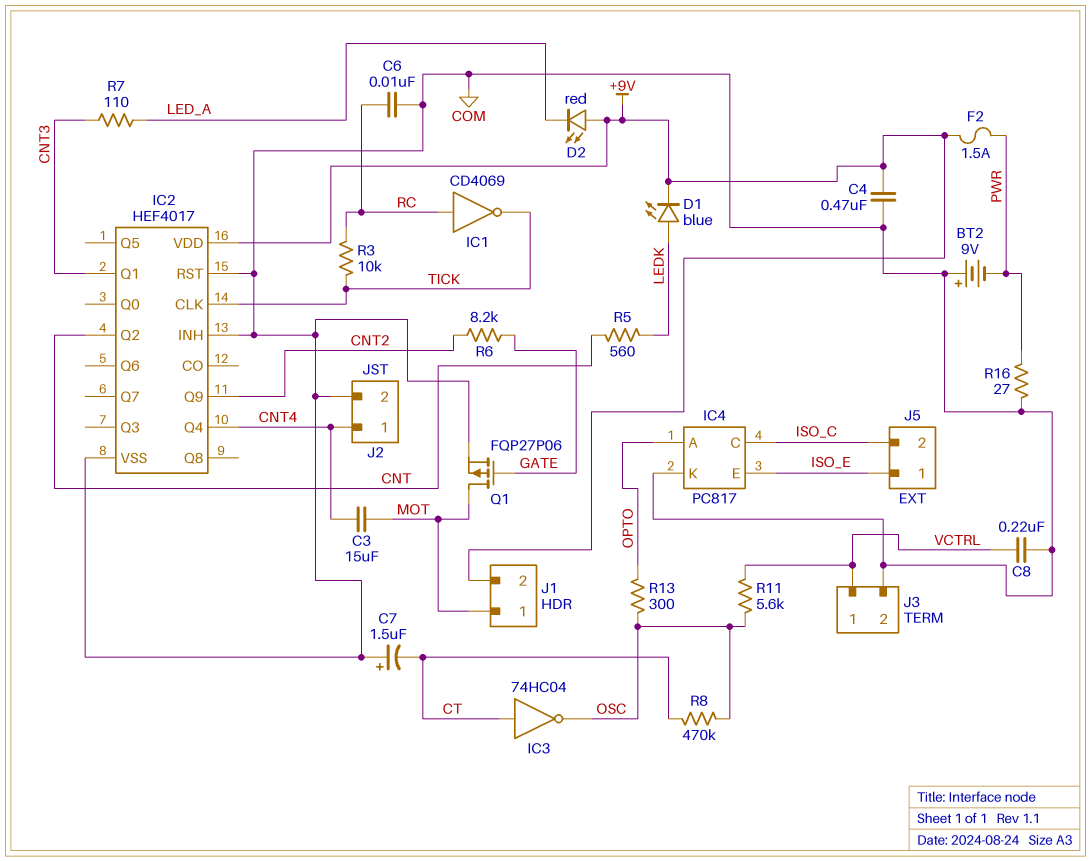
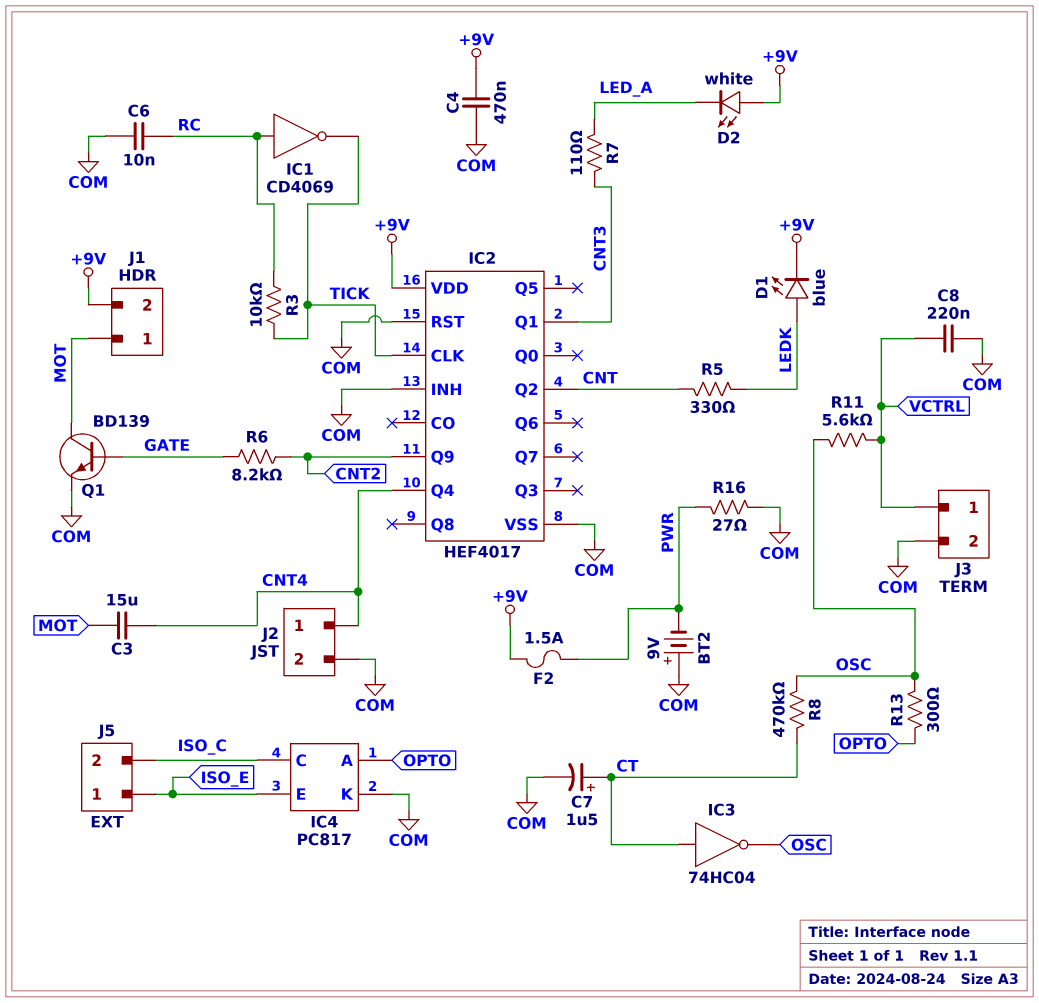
C7: 1.5uF (plus COM, minus CT) -> 1.5uF (plus CT, minus COM)
D2: LED red (A +9V, K LED_A) -> LED white (A +9V, K LED_A)
Q1: PMOS FQP27P06 (G GATE, D MOT, S COM) -> NPN BD139 (B GATE, C MOT, E COM)
R5: 560 (CNT, LEDK) -> 330 (CNT, LEDK)

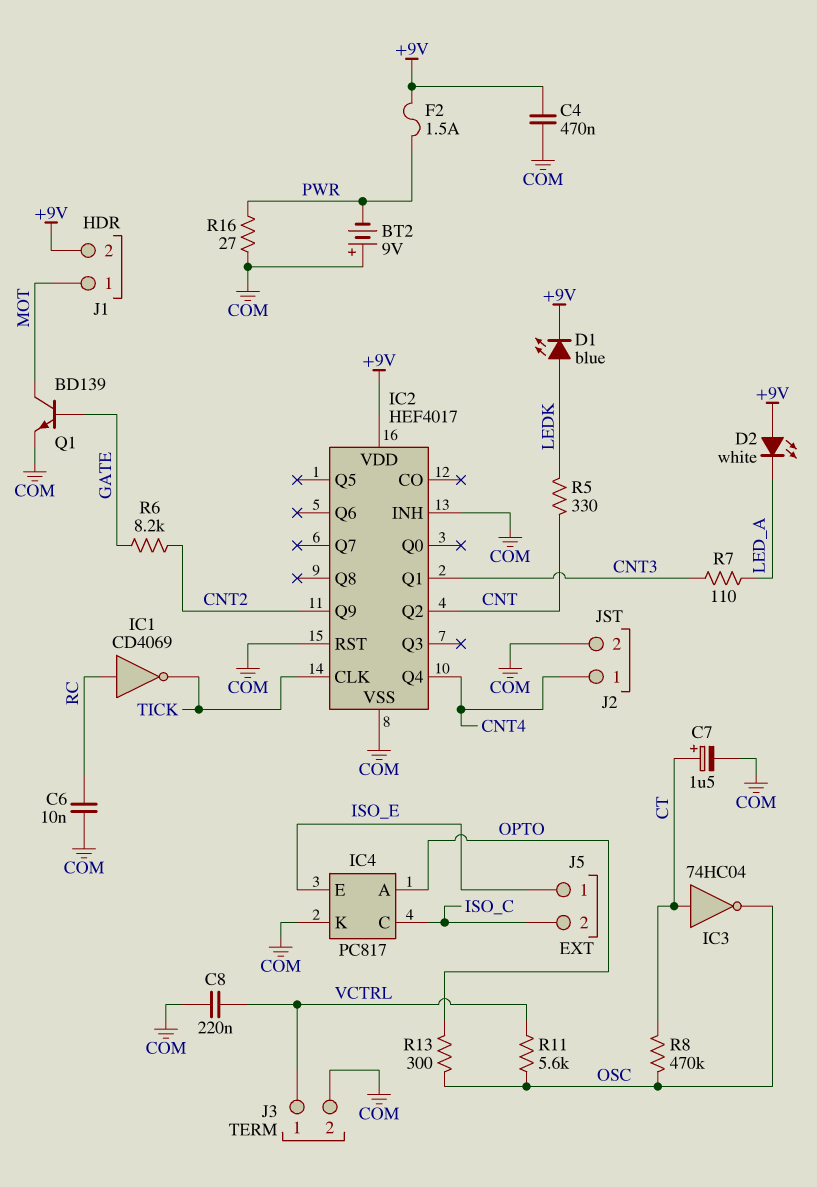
C3: 15uF (CNT4, MOT) -> none
R3: 10k (RC, TICK) -> none

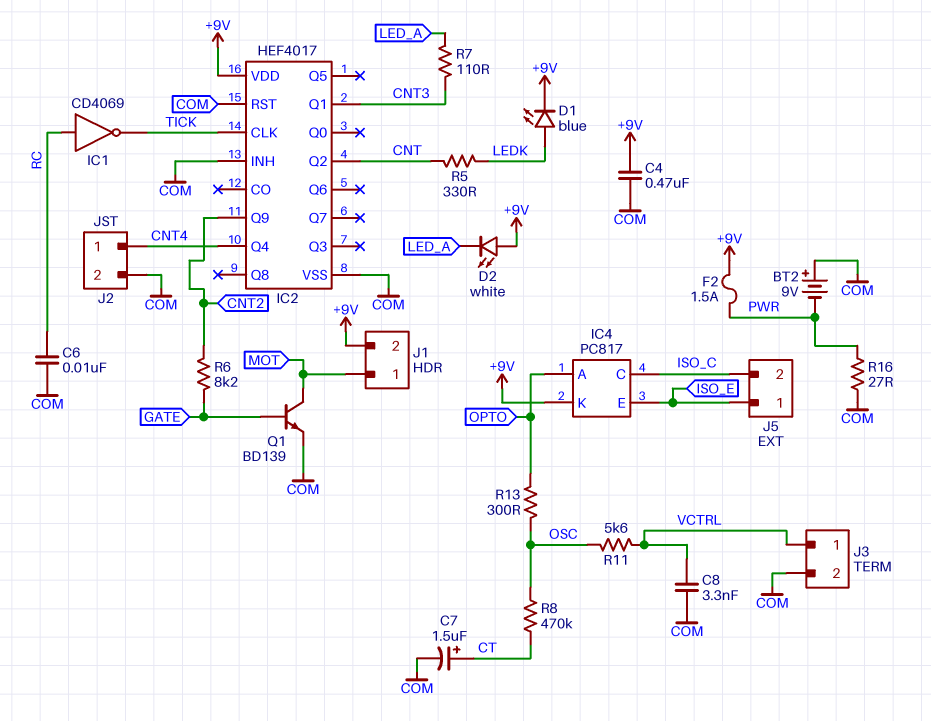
C8: 220nF (COM, VCTRL) -> 3.3nF (COM, VCTRL)
IC3: NOT 74HC04 (in CT, out OSC) -> none
IC4 pin K: COM -> +9V

